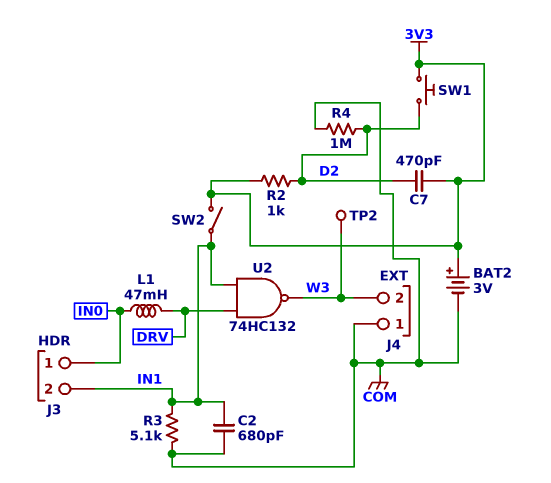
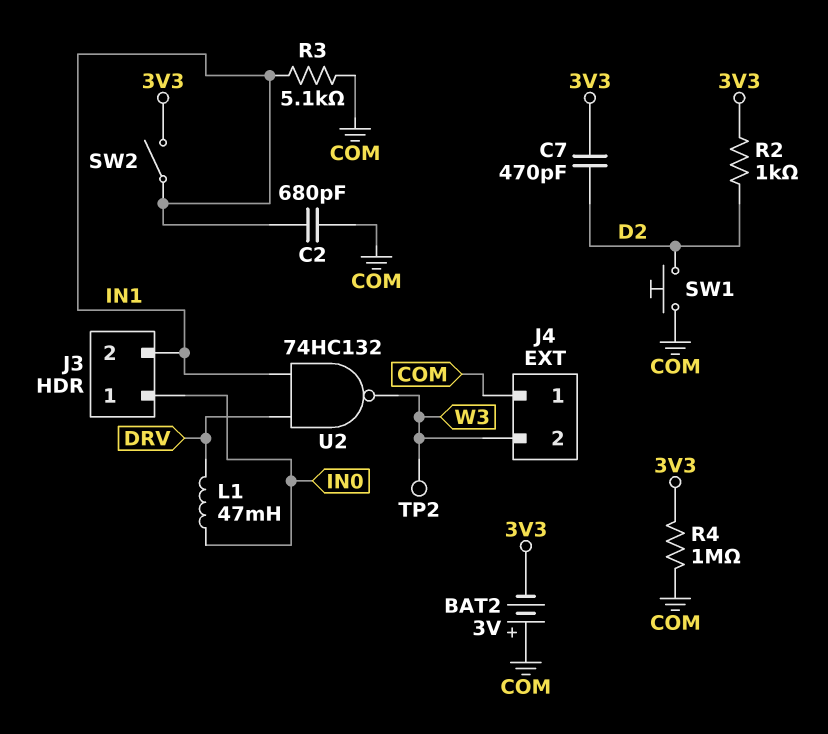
BAT2: 3V (plus 3V3, minus COM) -> 3V (plus COM, minus 3V3)
R4: 1M (COM, D2) -> 1M (3V3, COM)
SW1: button (3V3, D2) -> button (COM, D2)

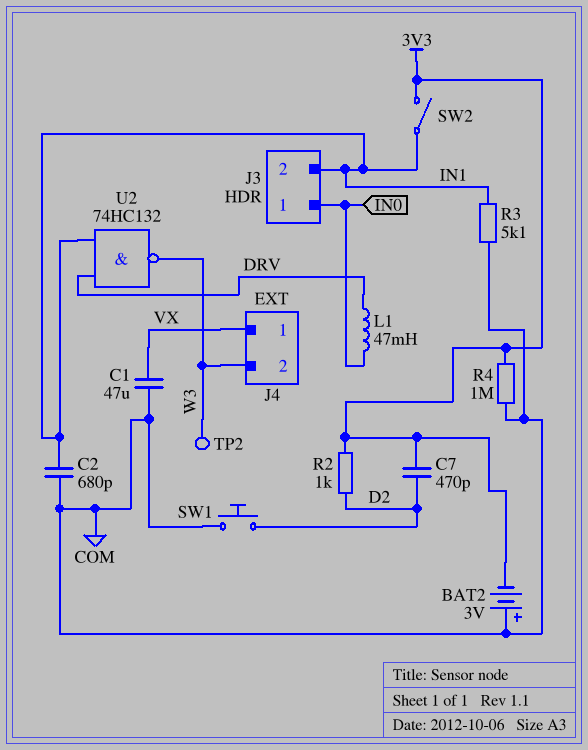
C1: none -> 47uF (COM, VX)
J4 pin 1: COM -> VX

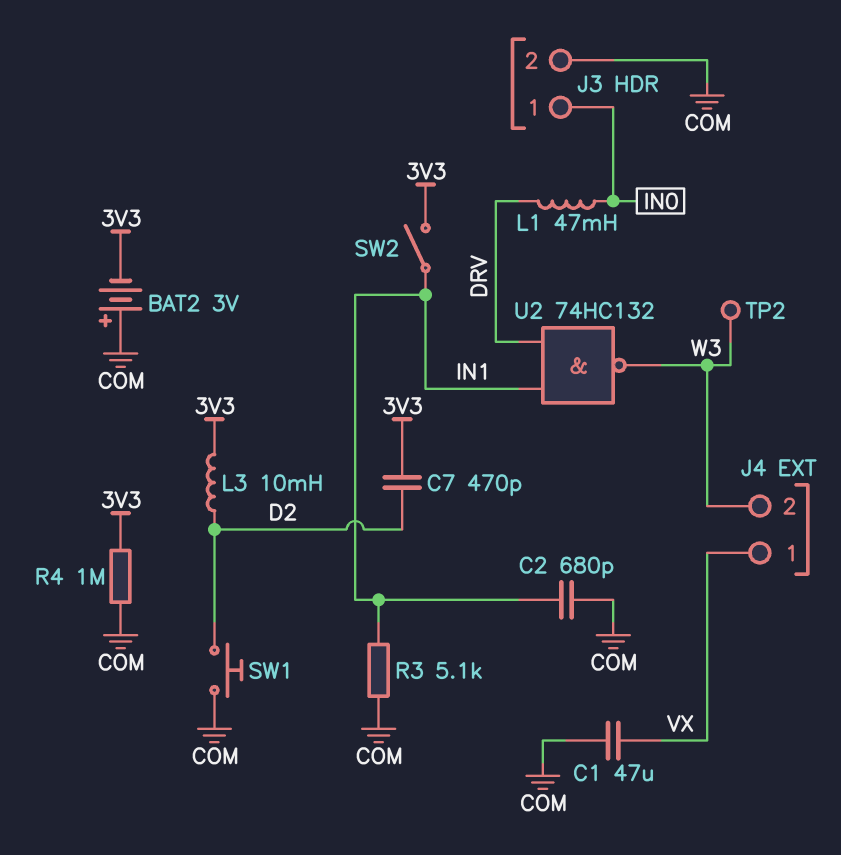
J3 pin 2: IN1 -> COM
L3: none -> 10mH (3V3, D2)
R2: 1k (3V3, D2) -> none

